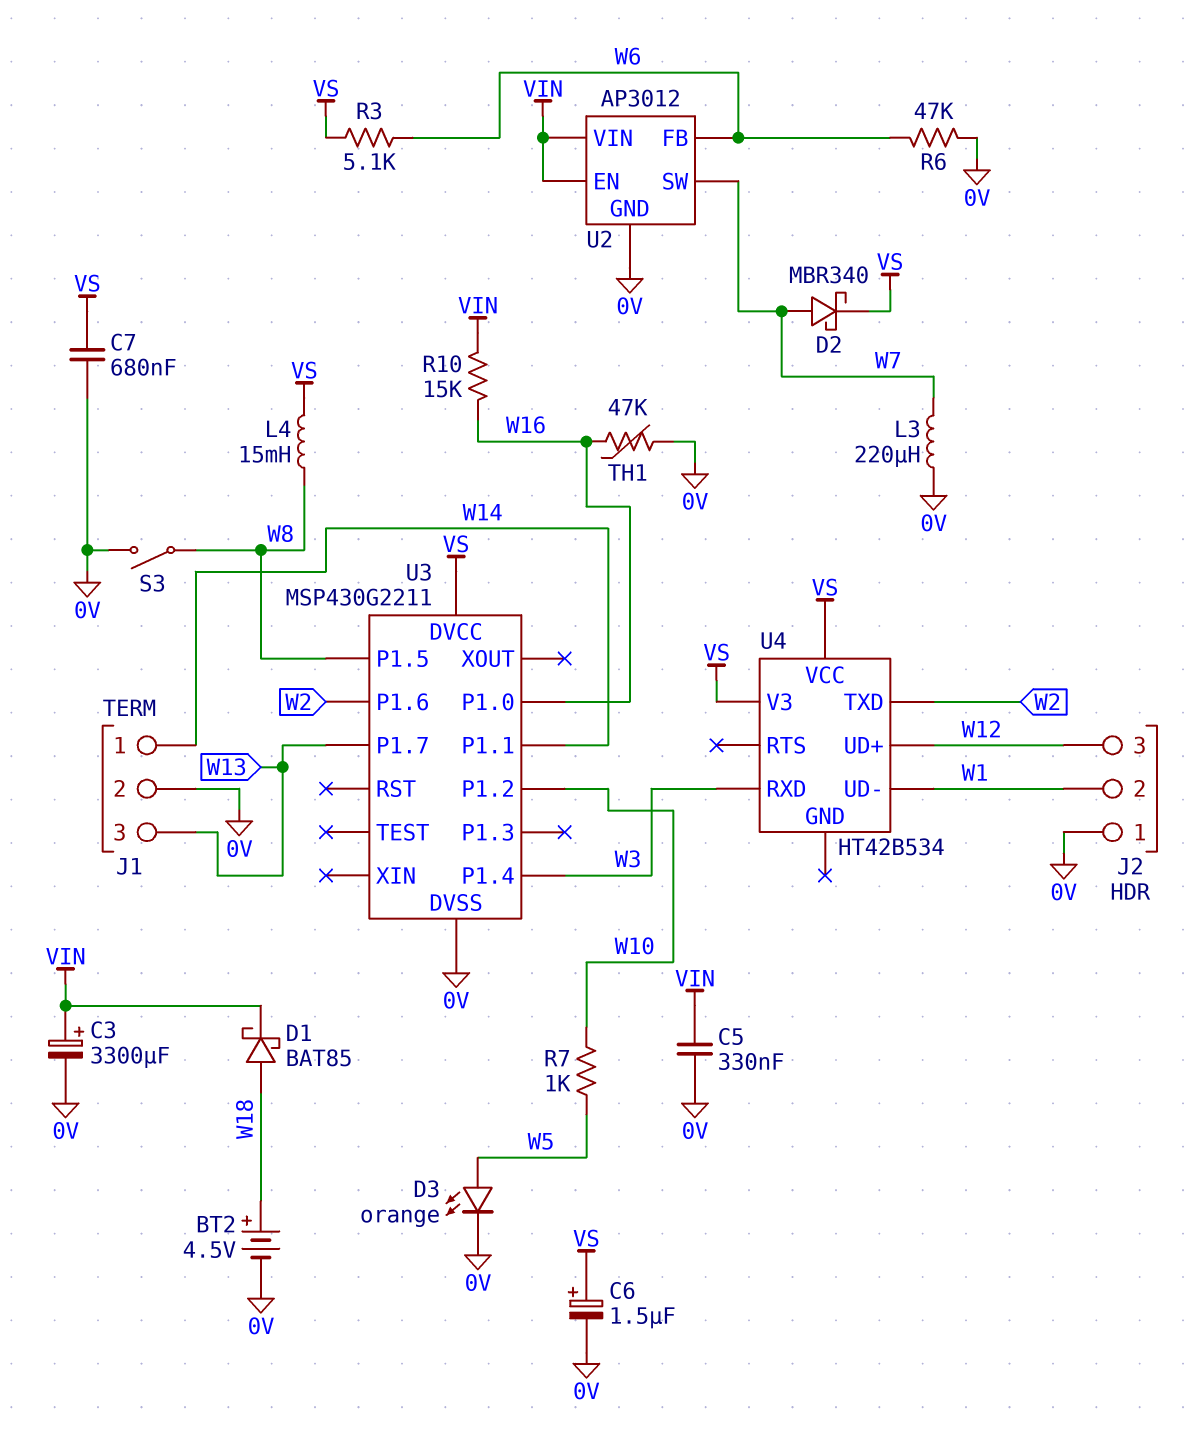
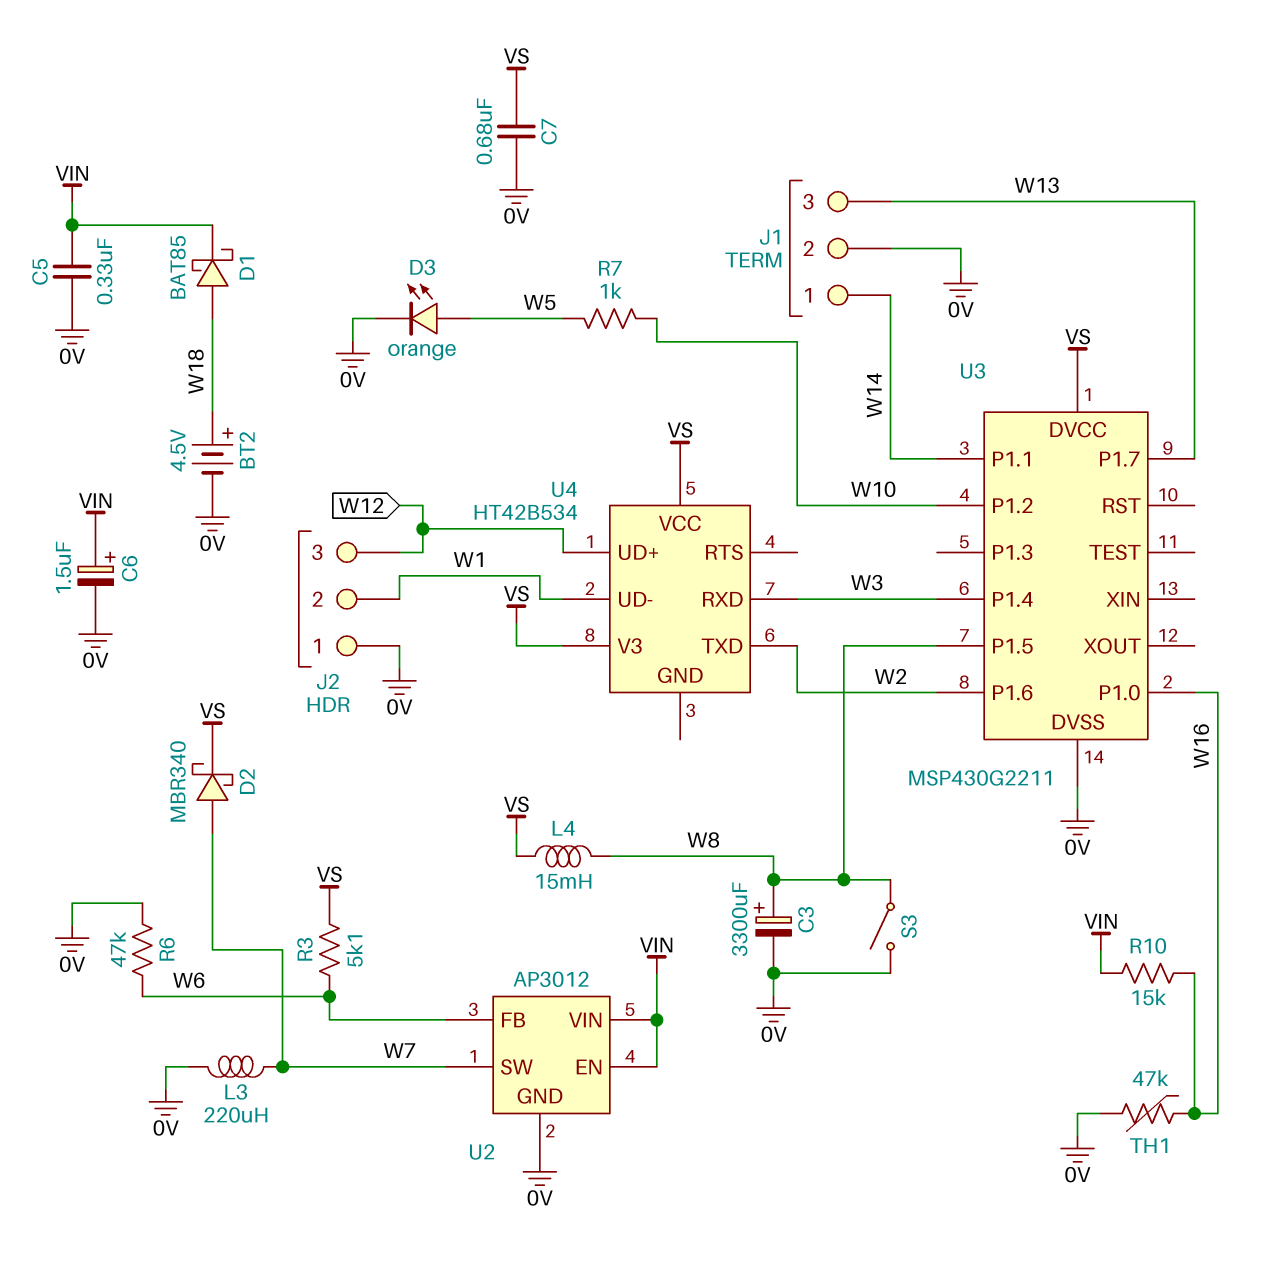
C3: 3300uF (plus VIN, minus 0V) -> 3300uF (plus W8, minus 0V)
C6: 1.5uF (plus VS, minus 0V) -> 1.5uF (plus VIN, minus 0V)

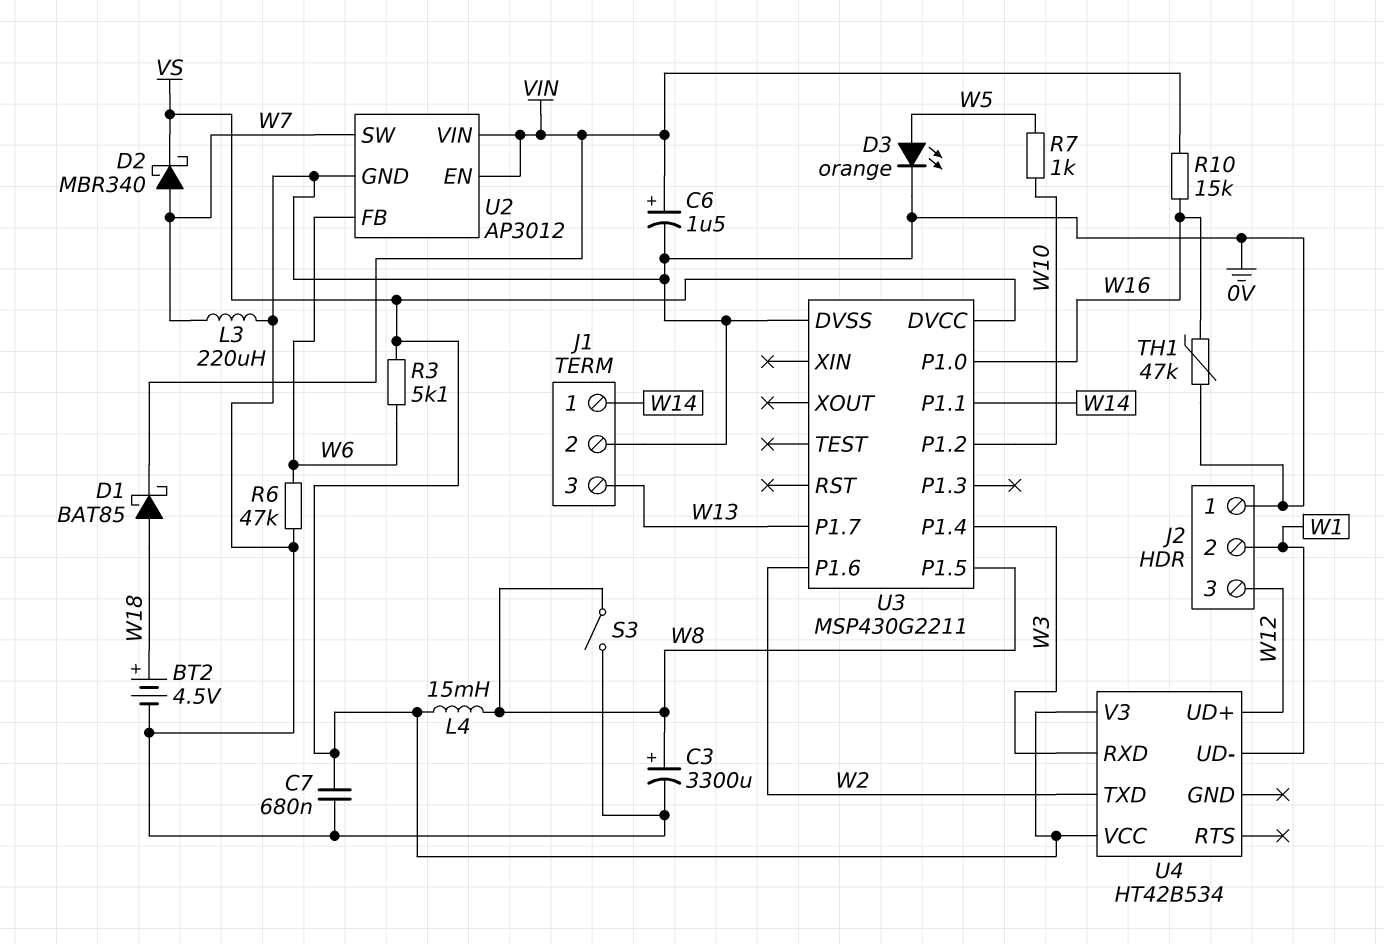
C5: 330nF (0V, VIN) -> none

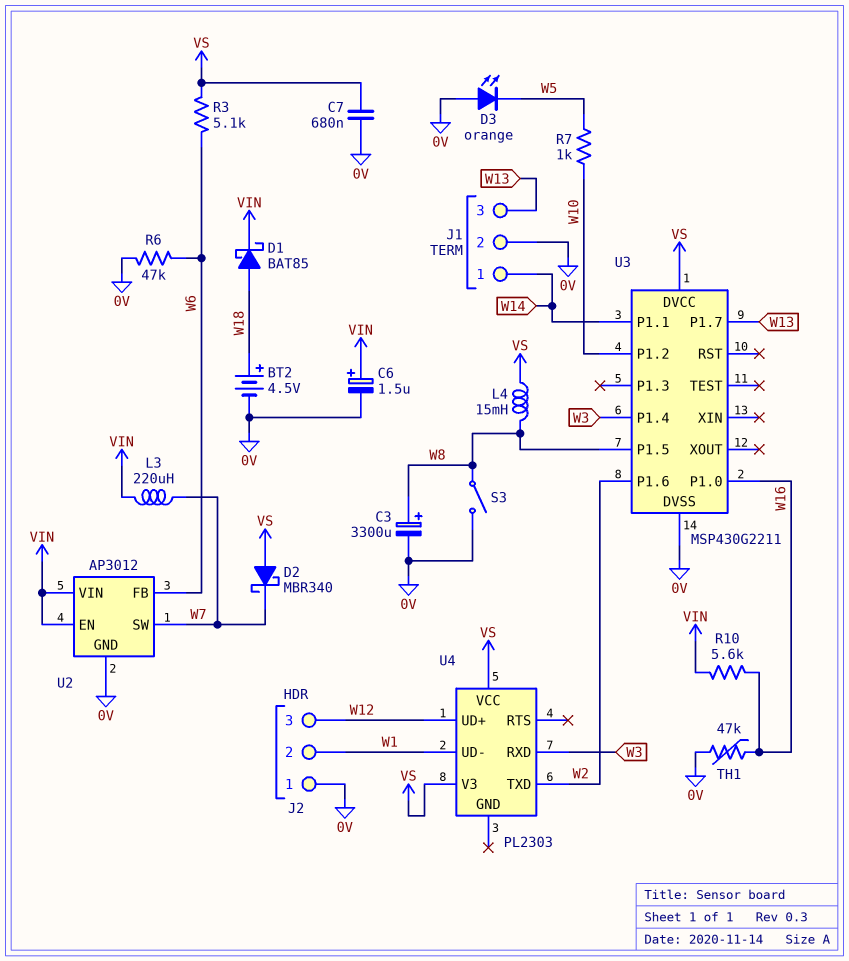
D2: schottky MBR340 (A W7, K VS) -> schottky MBR340 (A VS, K W7)
D3: LED orange (A W5, K 0V) -> LED orange (A 0V, K W5)
L3: 220uH (0V, W7) -> 220uH (VIN, W7)
R10: 15k (VIN, W16) -> 5.6k (VIN, W16)
U4: HT42B534 -> PL2303

